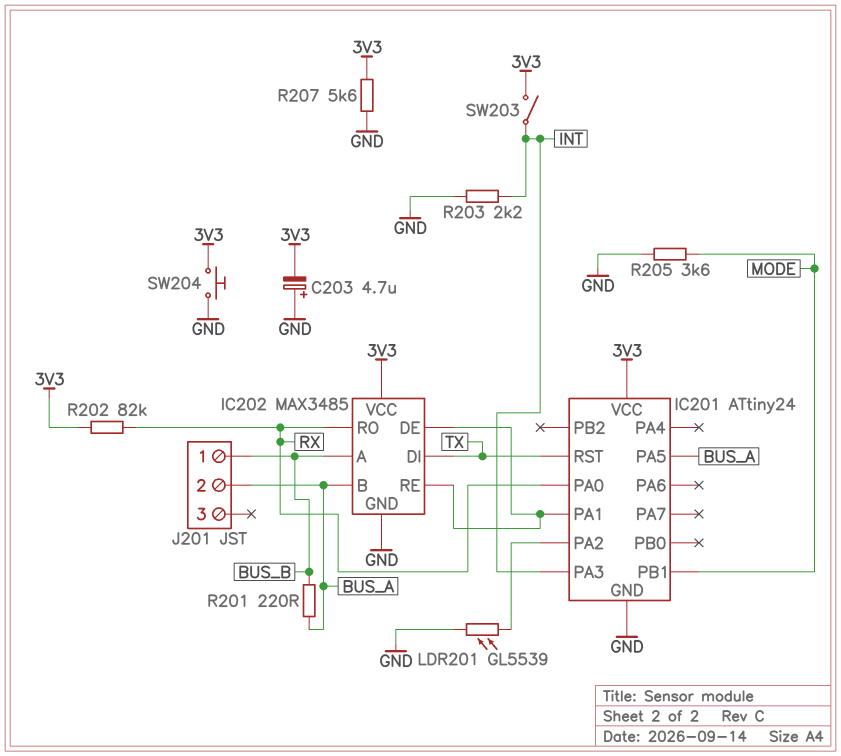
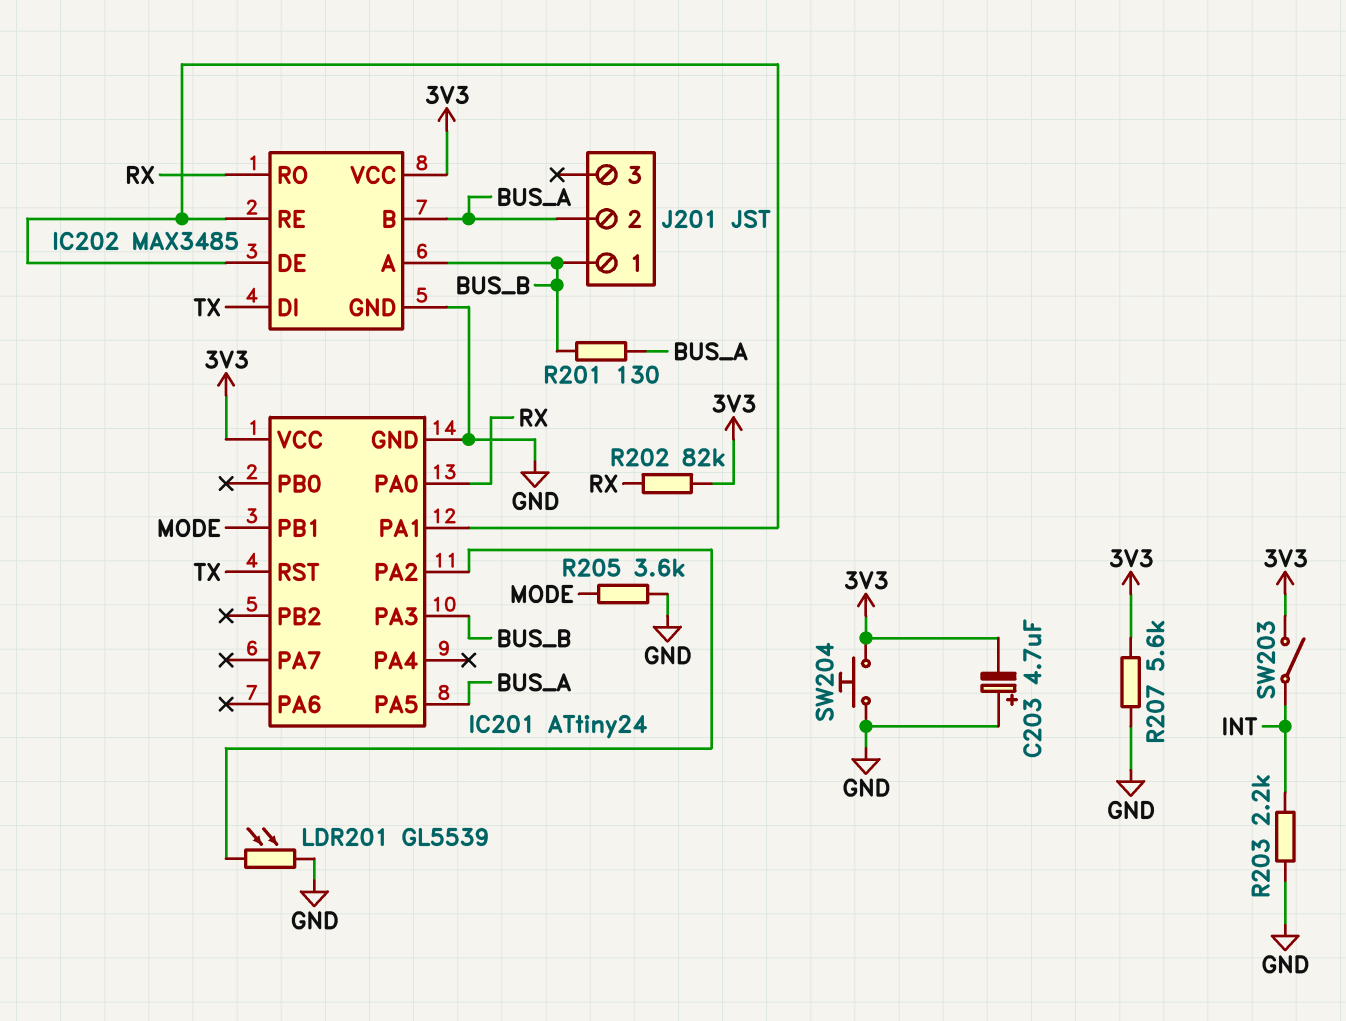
IC201 pin PA3: INT -> BUS_B
R201: 220 (BUS_A, BUS_B) -> 130 (BUS_A, BUS_B)

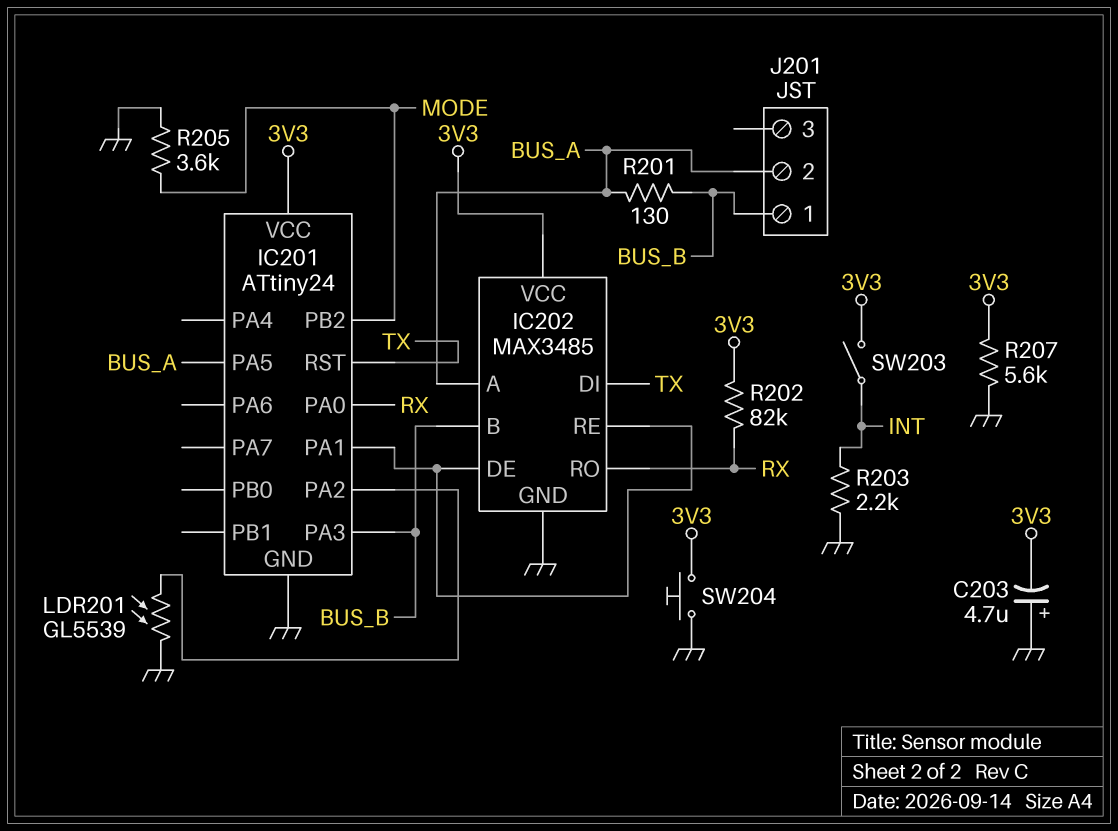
IC201 pin PB1: MODE -> none
IC201 pin PB2: none -> MODE
IC202 pin A: BUS_B -> BUS_A
IC202 pin B: BUS_A -> BUS_B

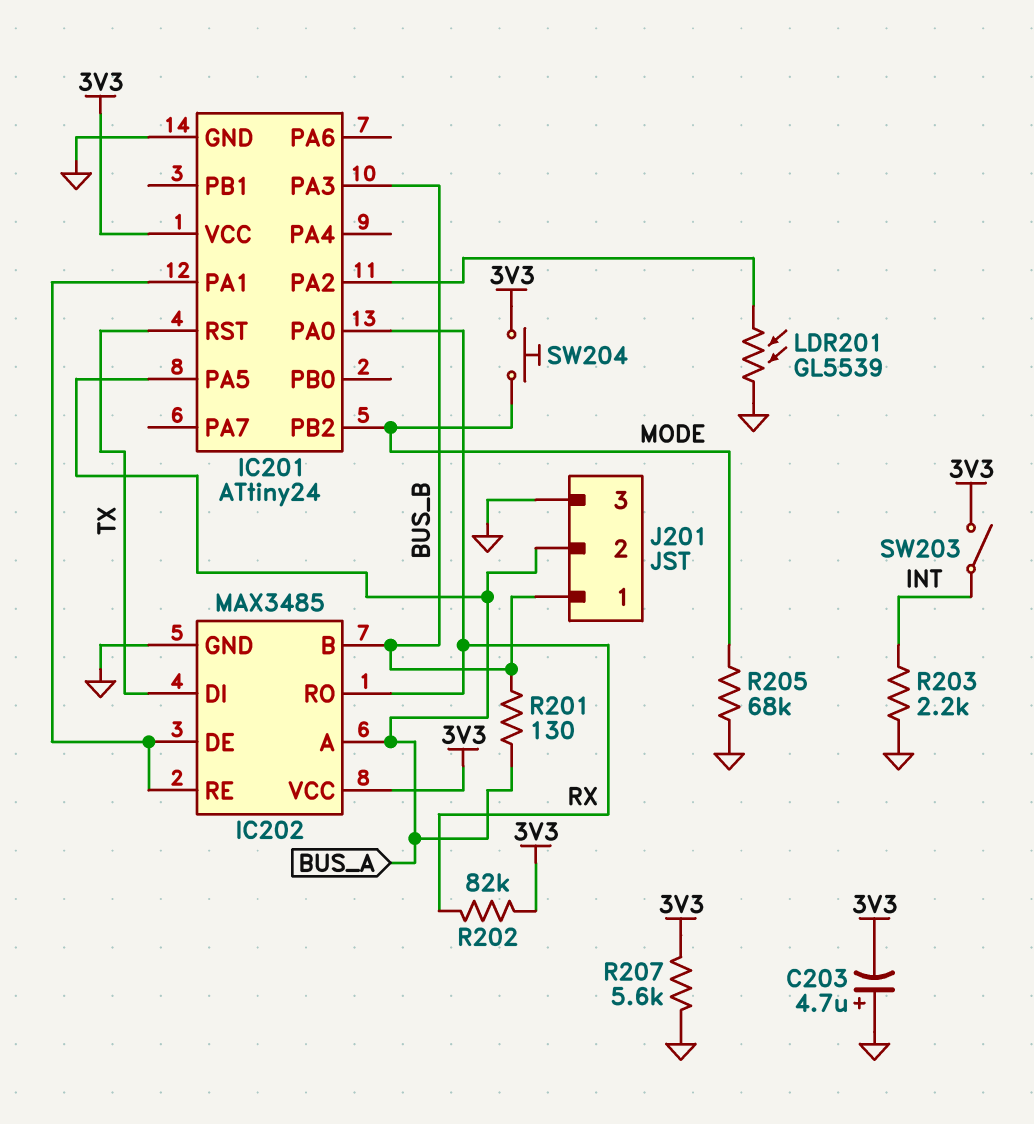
J201 pin 3: none -> GND
R205: 3.6k (GND, MODE) -> 68k (GND, MODE)
SW204: button (3V3, GND) -> button (3V3, MODE)

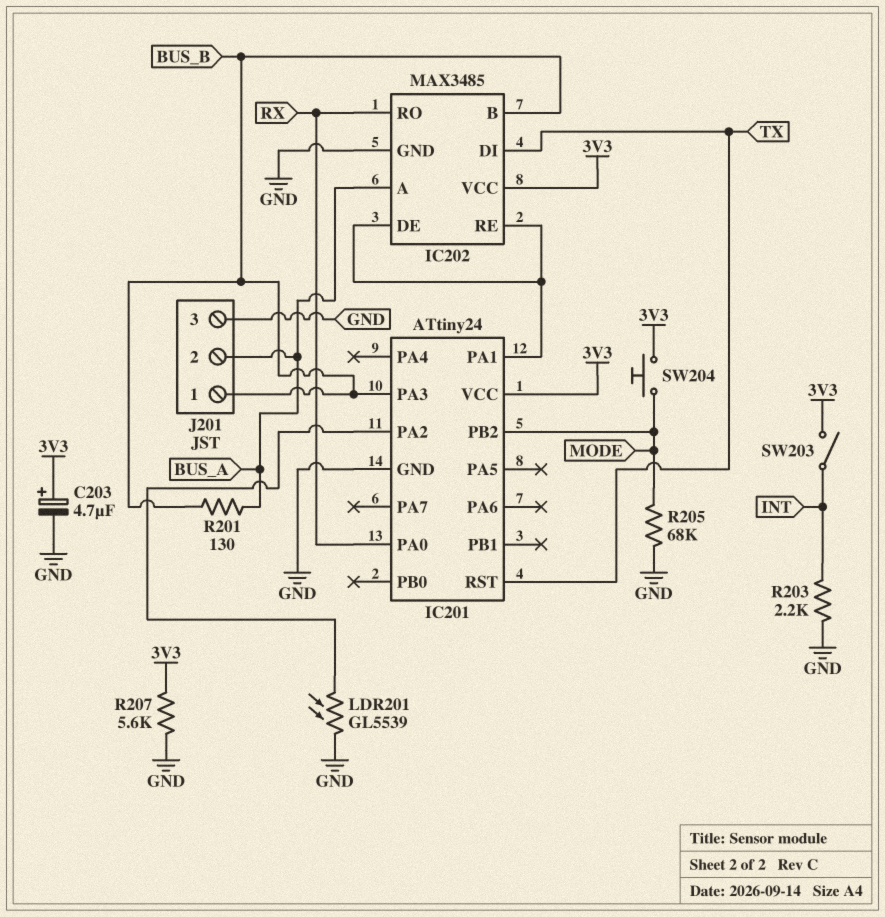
C203: 4.7uF (plus GND, minus 3V3) -> 4.7uF (plus 3V3, minus GND)
IC201 pin PA5: BUS_A -> none
R202: 82k (3V3, RX) -> none

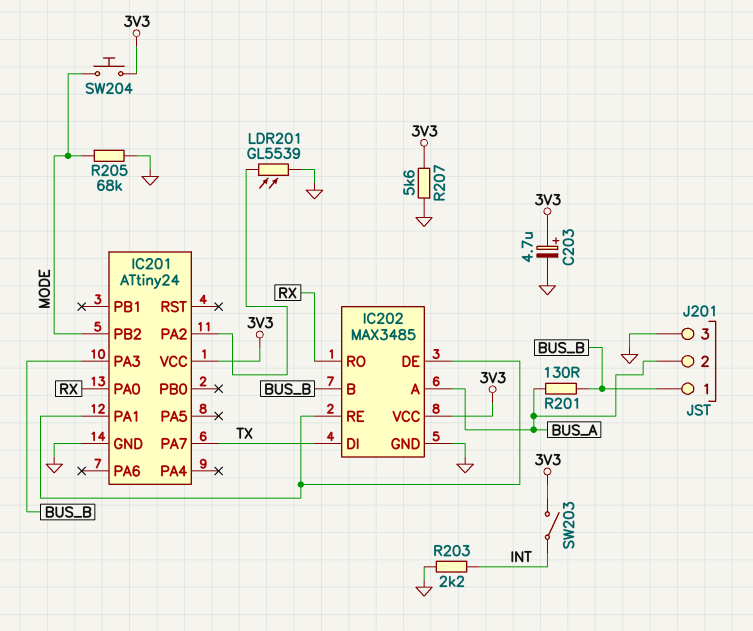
IC201 pin PA7: none -> TX
IC201 pin RST: TX -> none

